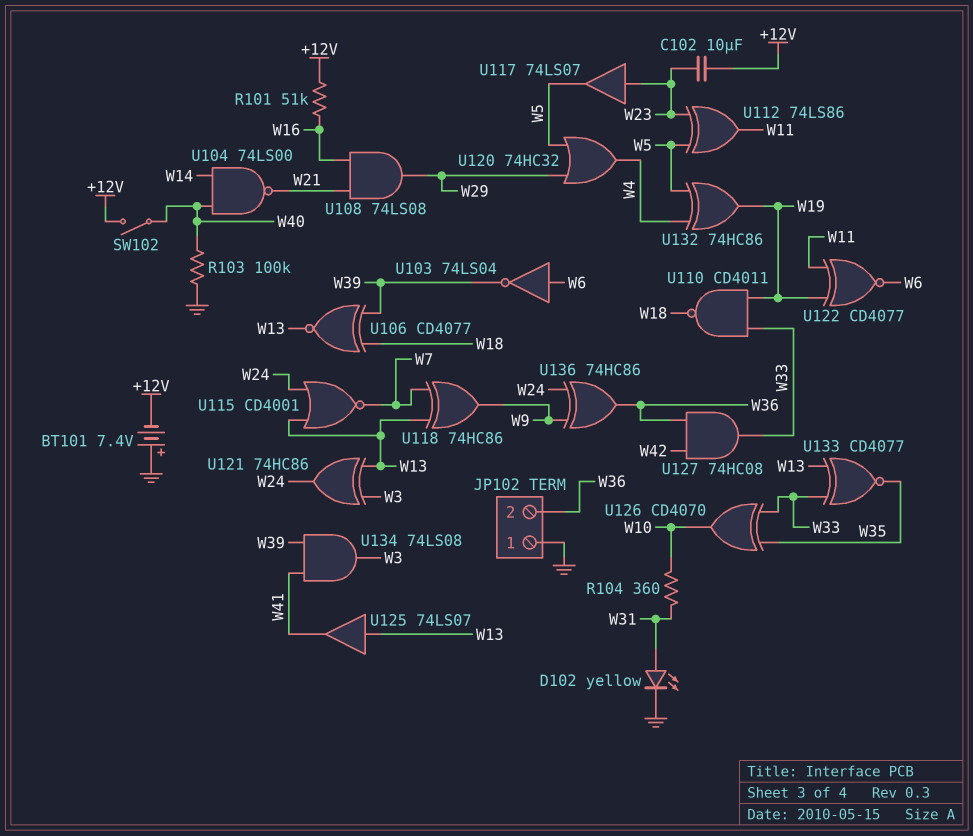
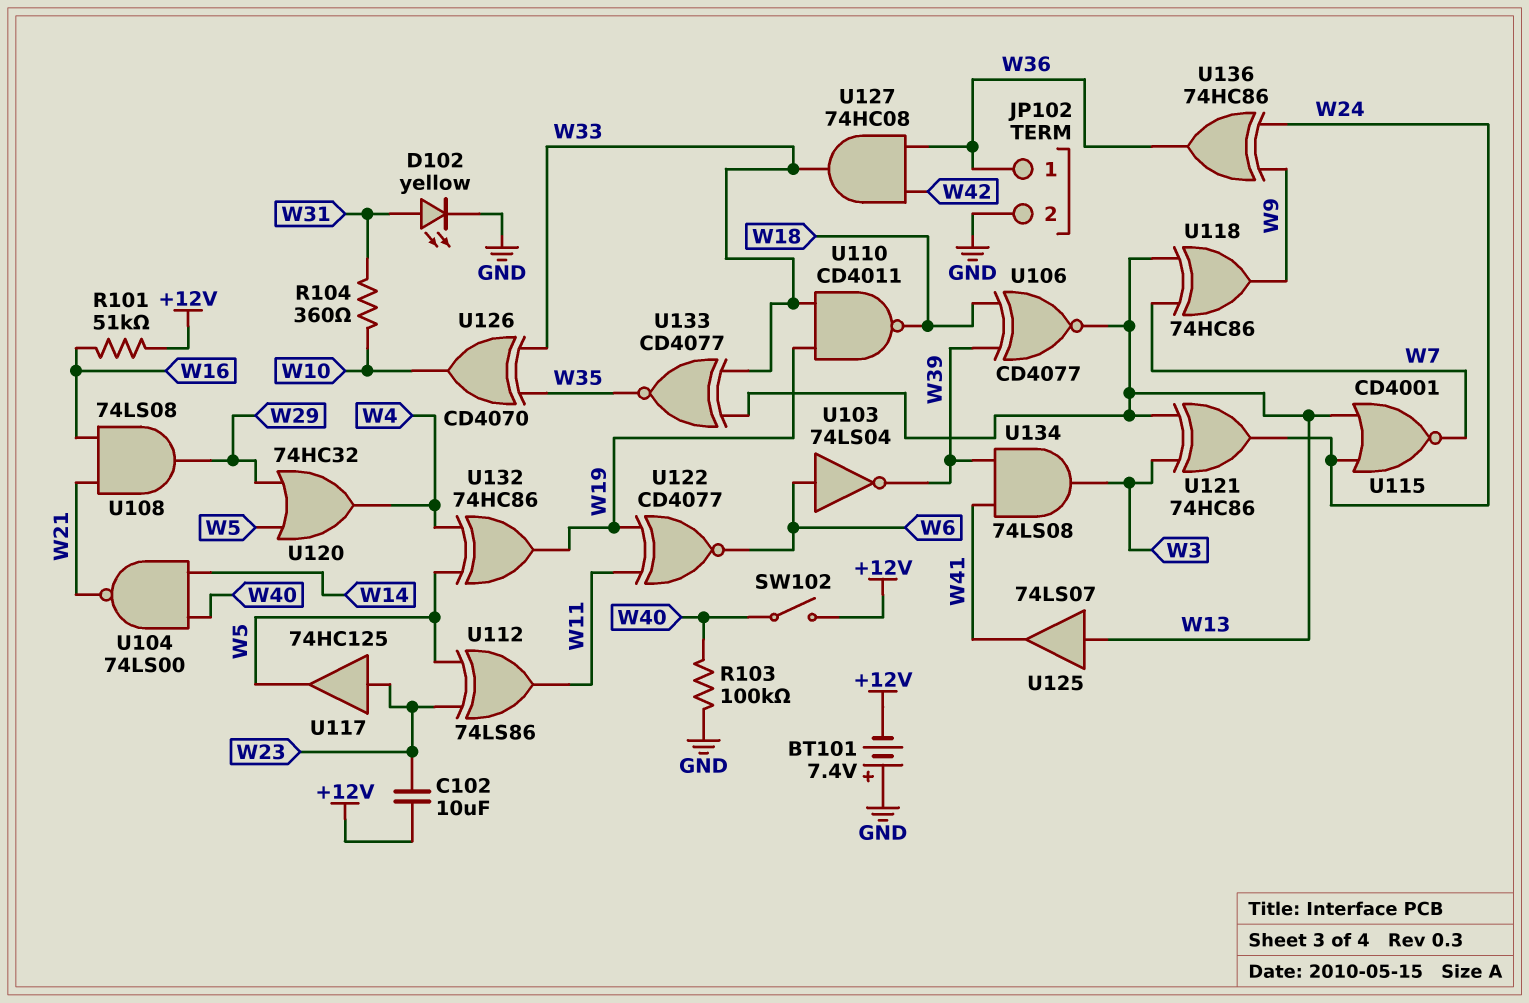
JP102 pin 1: GND -> W36
JP102 pin 2: W36 -> GND
U117: buffer 74LS07 (in W23, out W5) -> buffer 74HC125 (in W23, out W5)

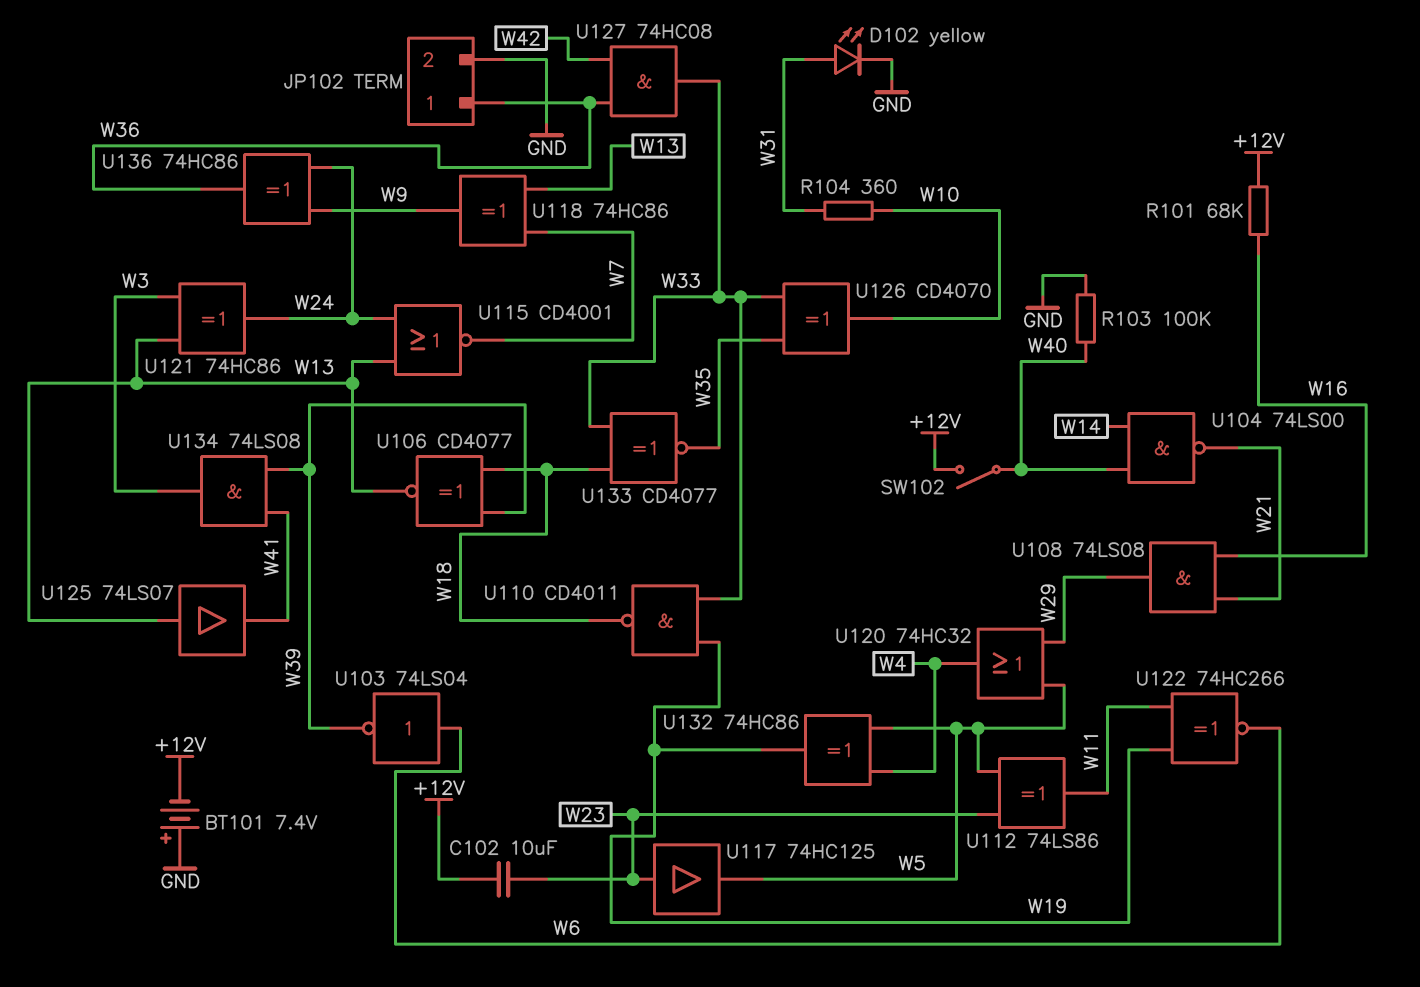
R101: 51k (+12V, W16) -> 68k (+12V, W16)
U122: XNOR CD4077 (in W11, in W19, out W6) -> XNOR 74HC266 (in W11, in W19, out W6)
U133: XNOR CD4077 (in W13, in W33, out W35) -> XNOR CD4077 (in W18, in W33, out W35)

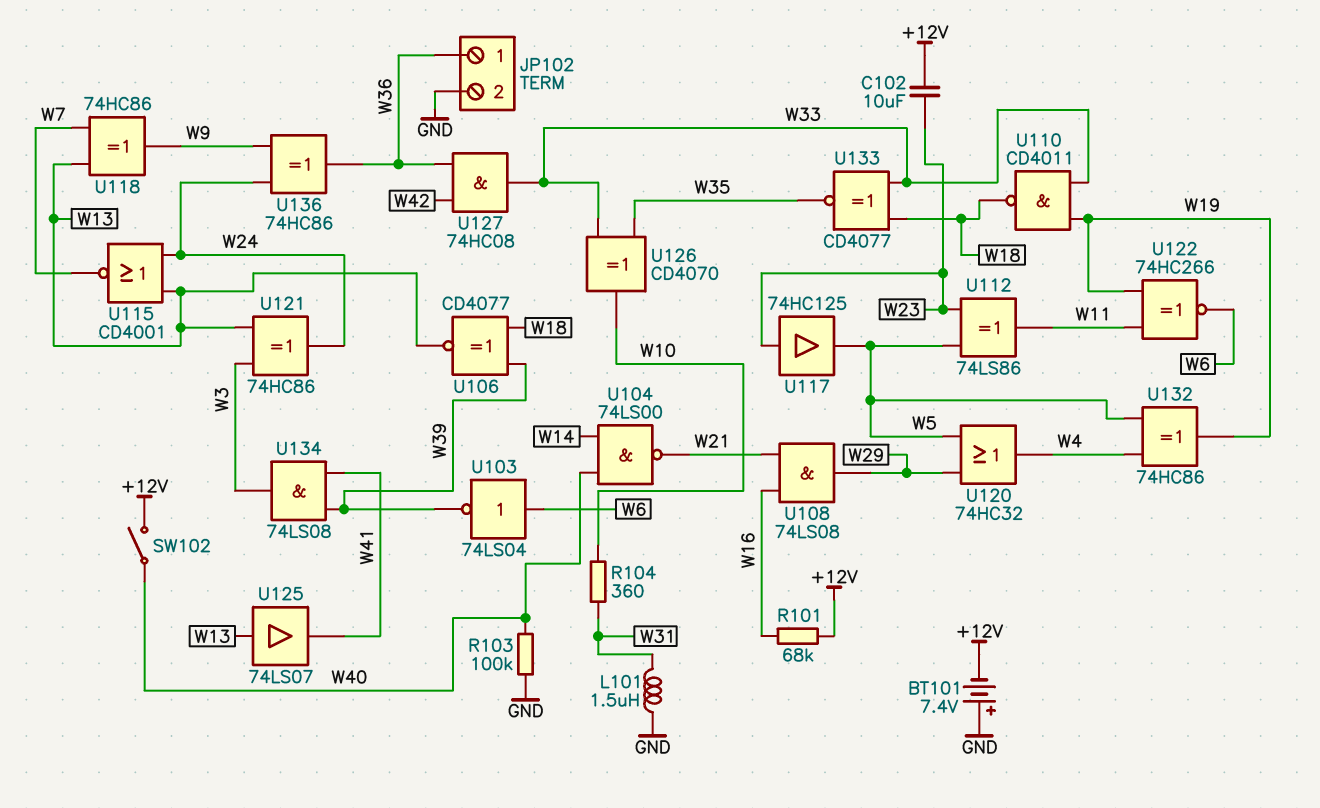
D102: LED yellow (A W31, K GND) -> none
L101: none -> 1.5uH (GND, W31)

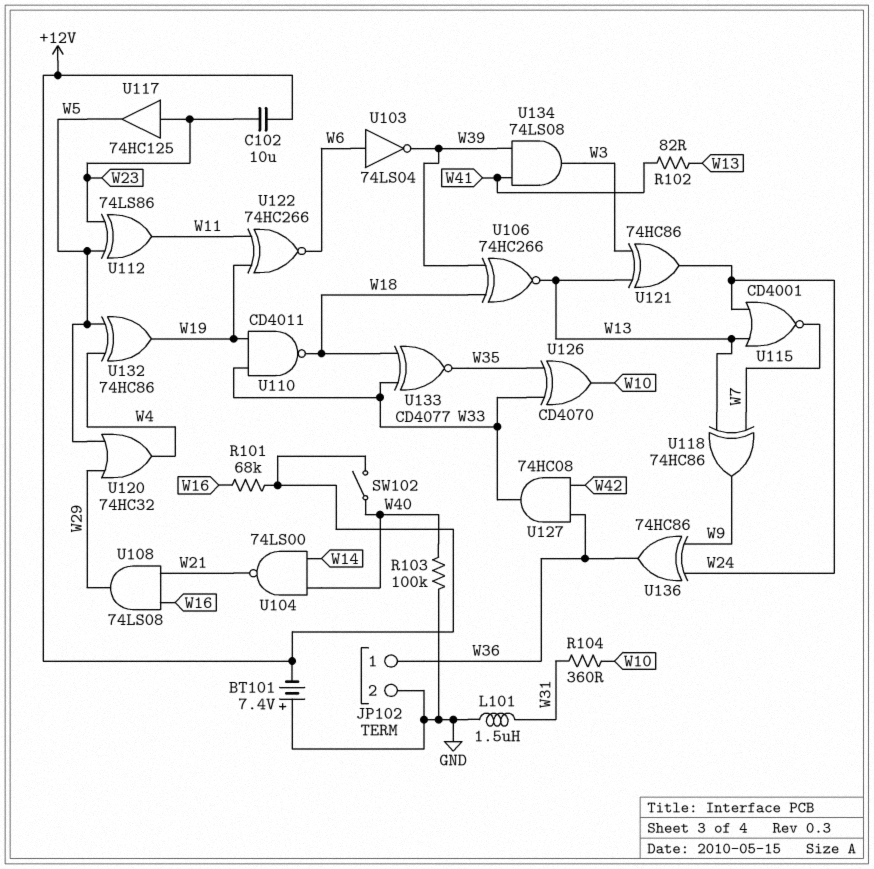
R102: none -> 82 (W13, W41)
U106: XNOR CD4077 (in W18, in W39, out W13) -> XNOR 74HC266 (in W18, in W39, out W13)
U125: buffer 74LS07 (in W13, out W41) -> none

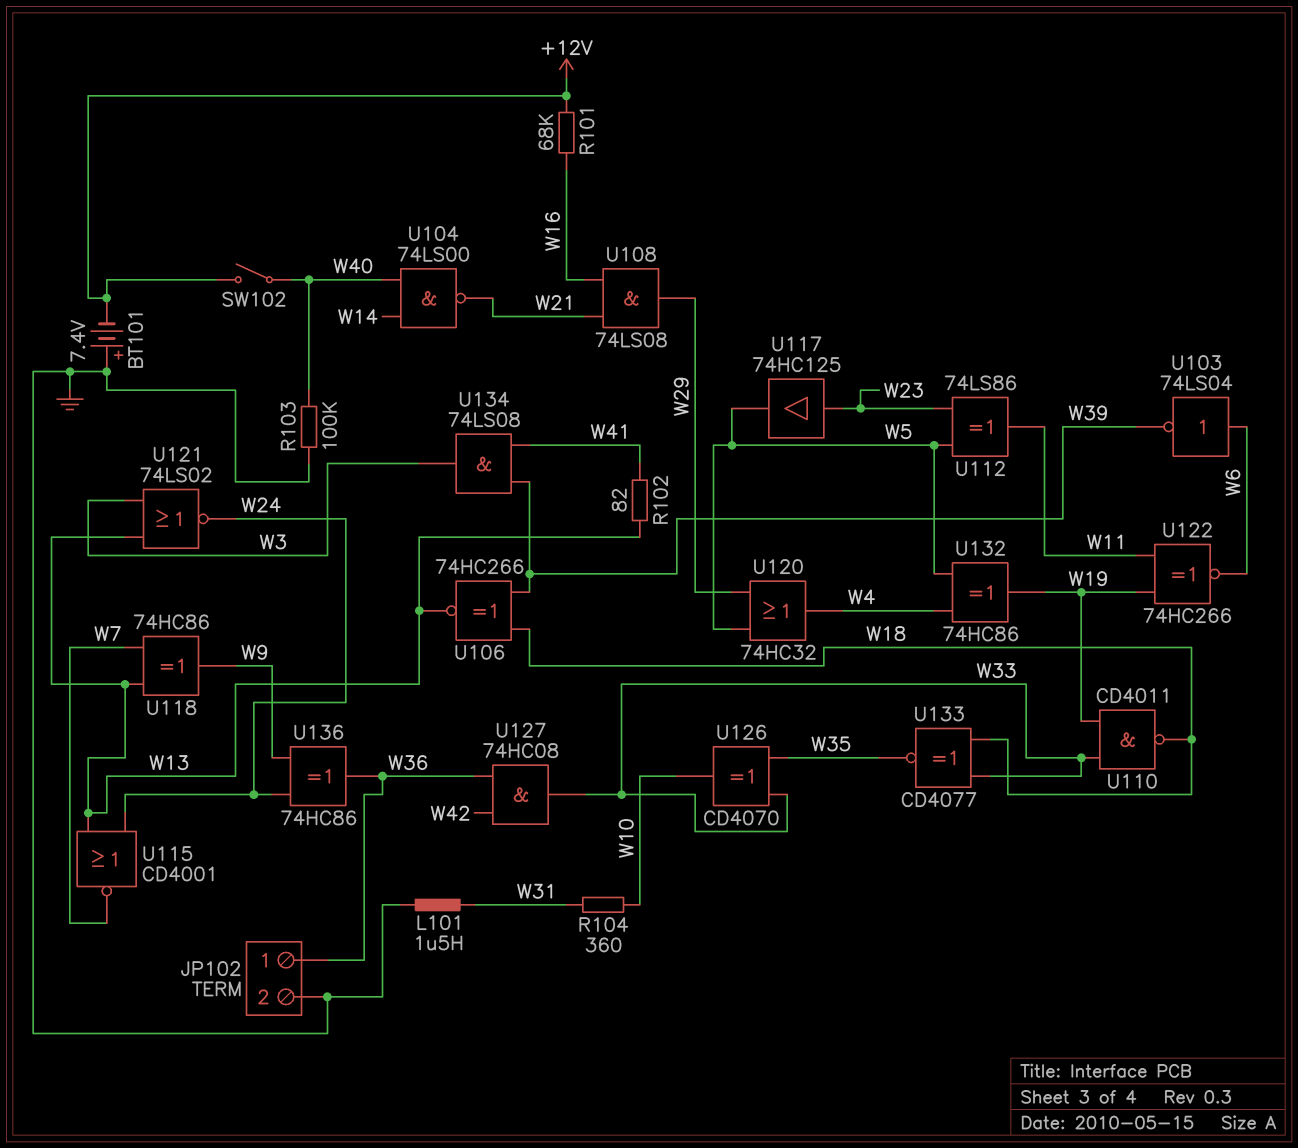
C102: 10uF (+12V, W23) -> none
U121: XOR 74HC86 (in W3, in W13, out W24) -> NOR 74LS02 (in W3, in W13, out W24)

